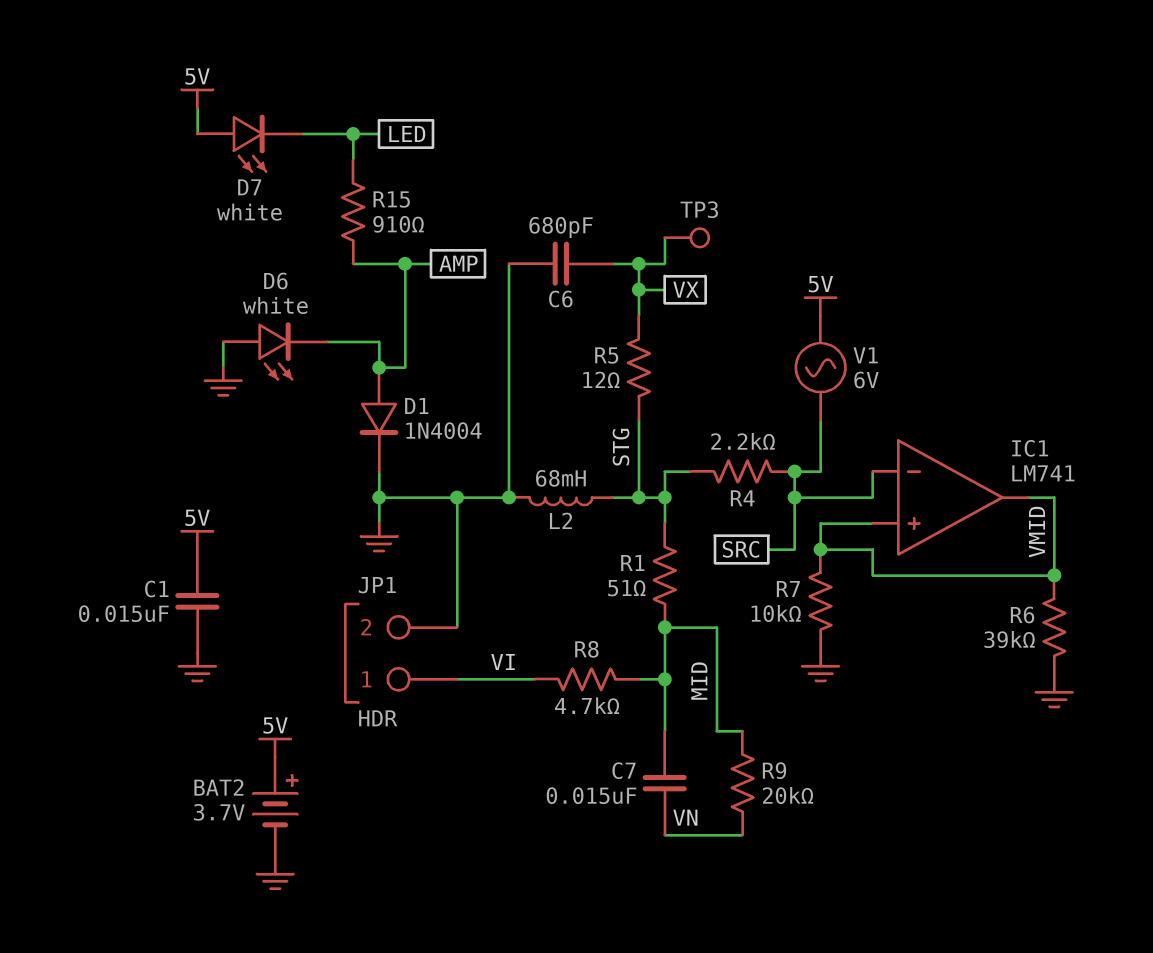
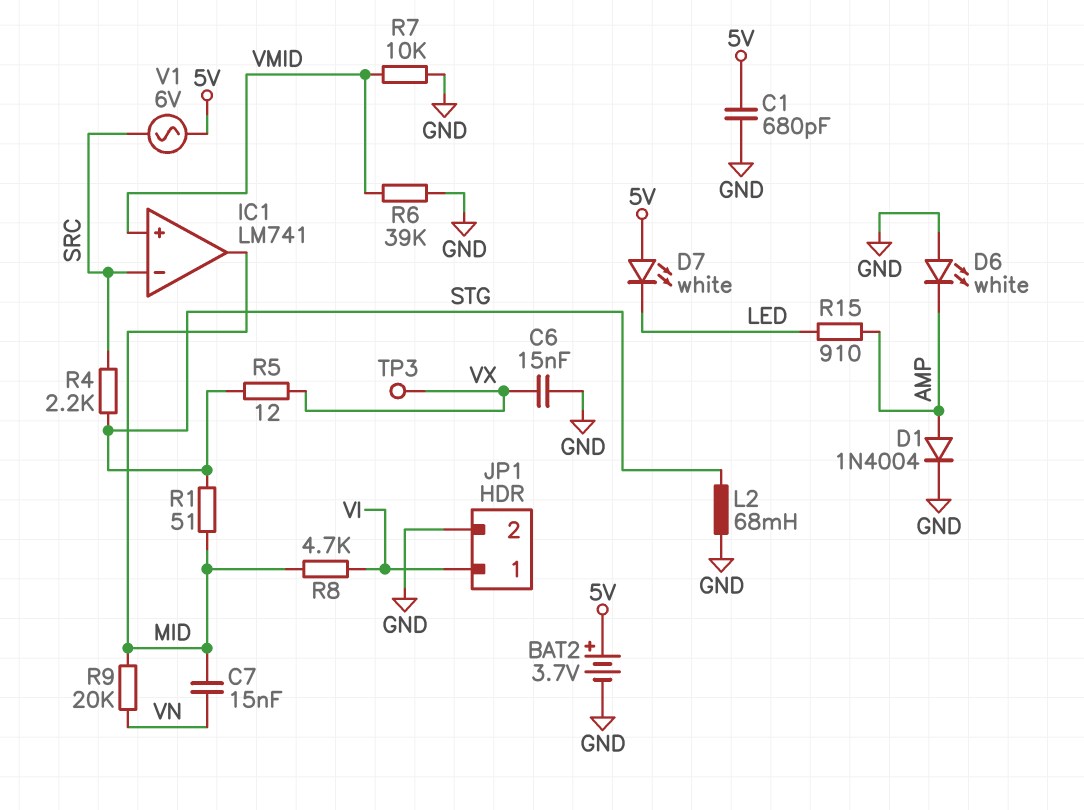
C1: 15nF (5V, GND) -> 680pF (5V, GND)
C6: 680pF (GND, VX) -> 15nF (GND, VX)
IC1 pin out: VMID -> MID

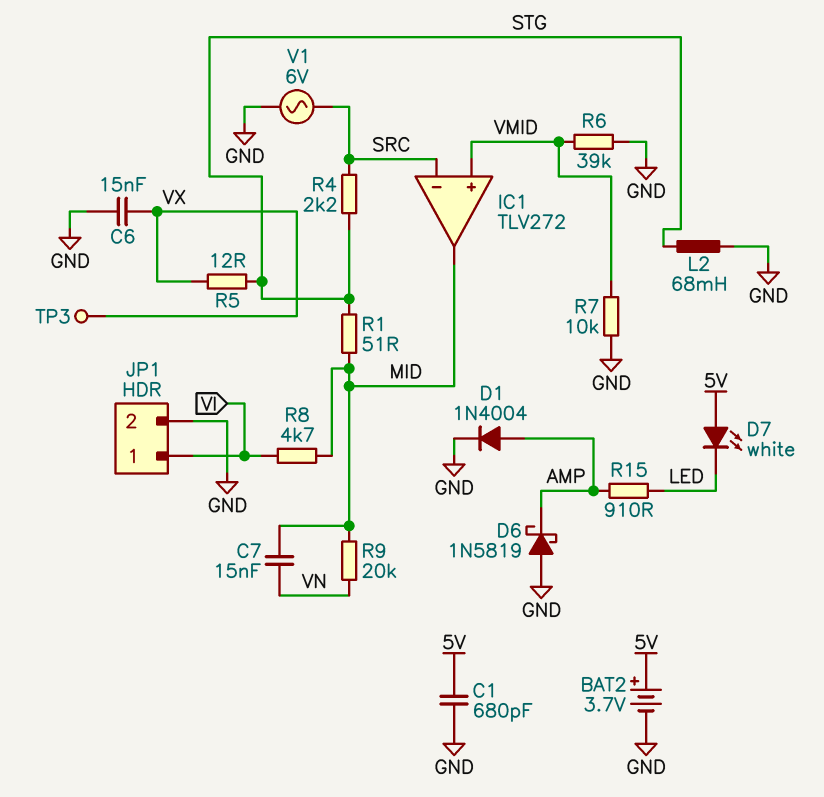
D6: LED white (A GND, K AMP) -> schottky 1N5819 (A GND, K AMP)
IC1: LM741 -> TLV272
V1: AC 6V (5V, SRC) -> AC 6V (GND, SRC)

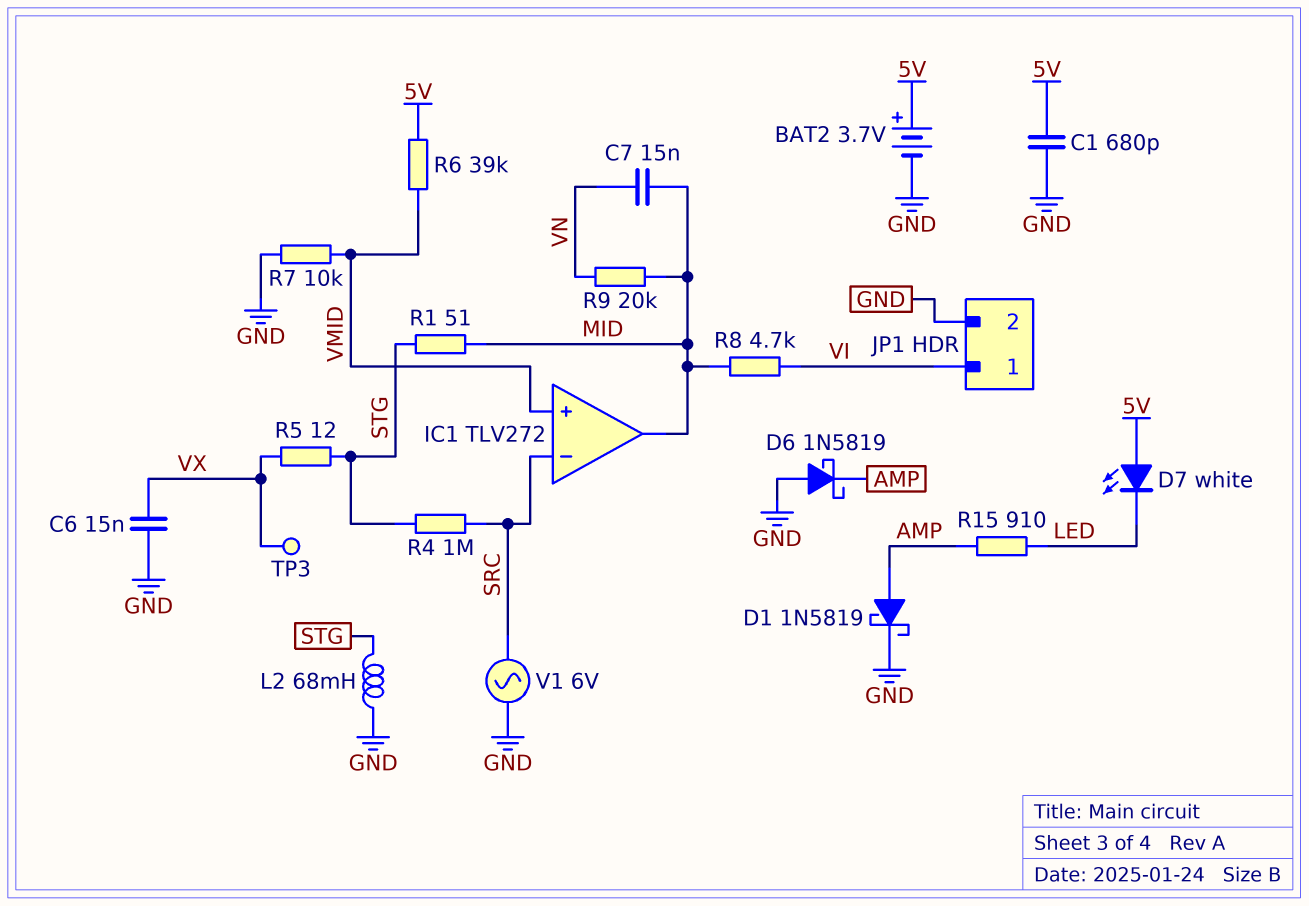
D1: diode 1N4004 (A AMP, K GND) -> schottky 1N5819 (A AMP, K GND)
R4: 2.2k (SRC, STG) -> 1M (SRC, STG)
R6: 39k (GND, VMID) -> 39k (5V, VMID)

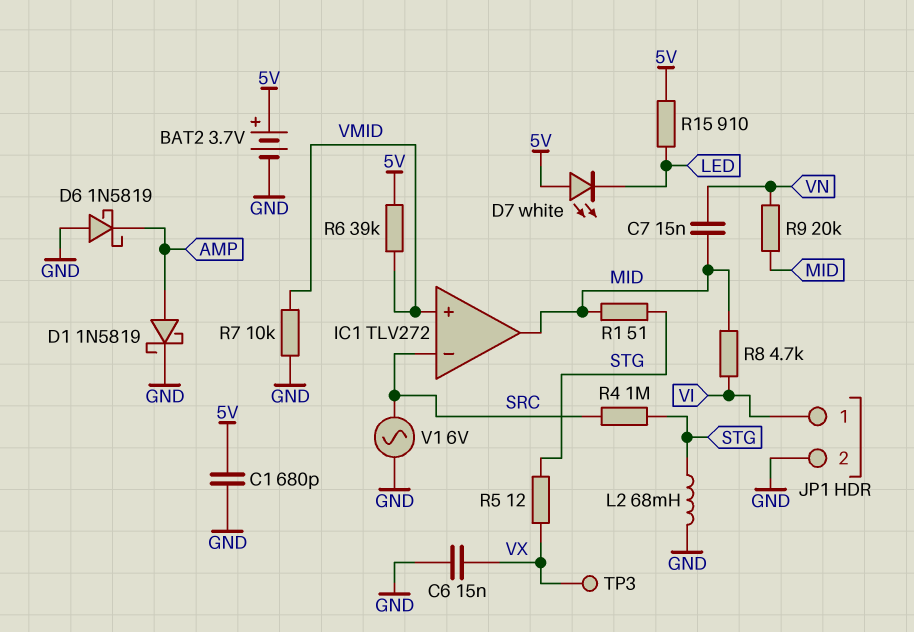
R15: 910 (AMP, LED) -> 910 (5V, LED)

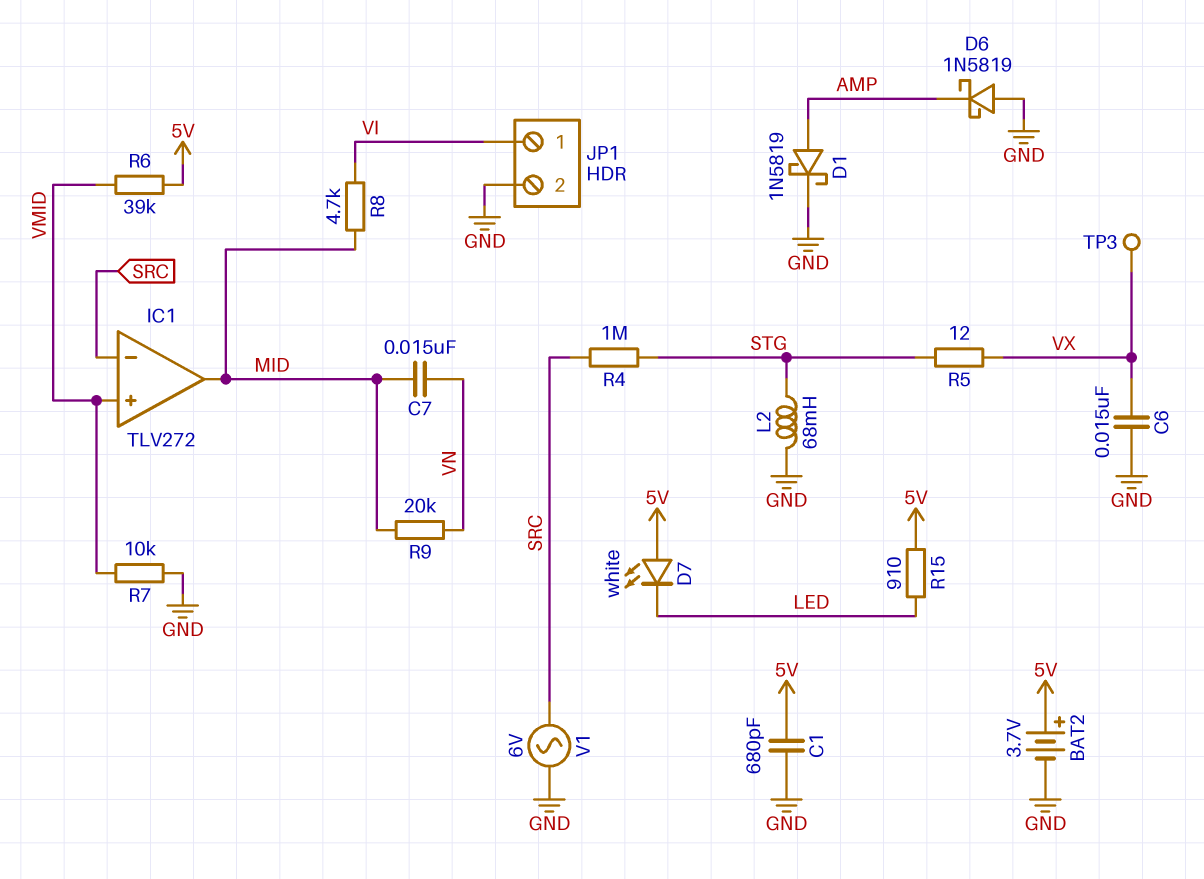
R1: 51 (MID, STG) -> none

